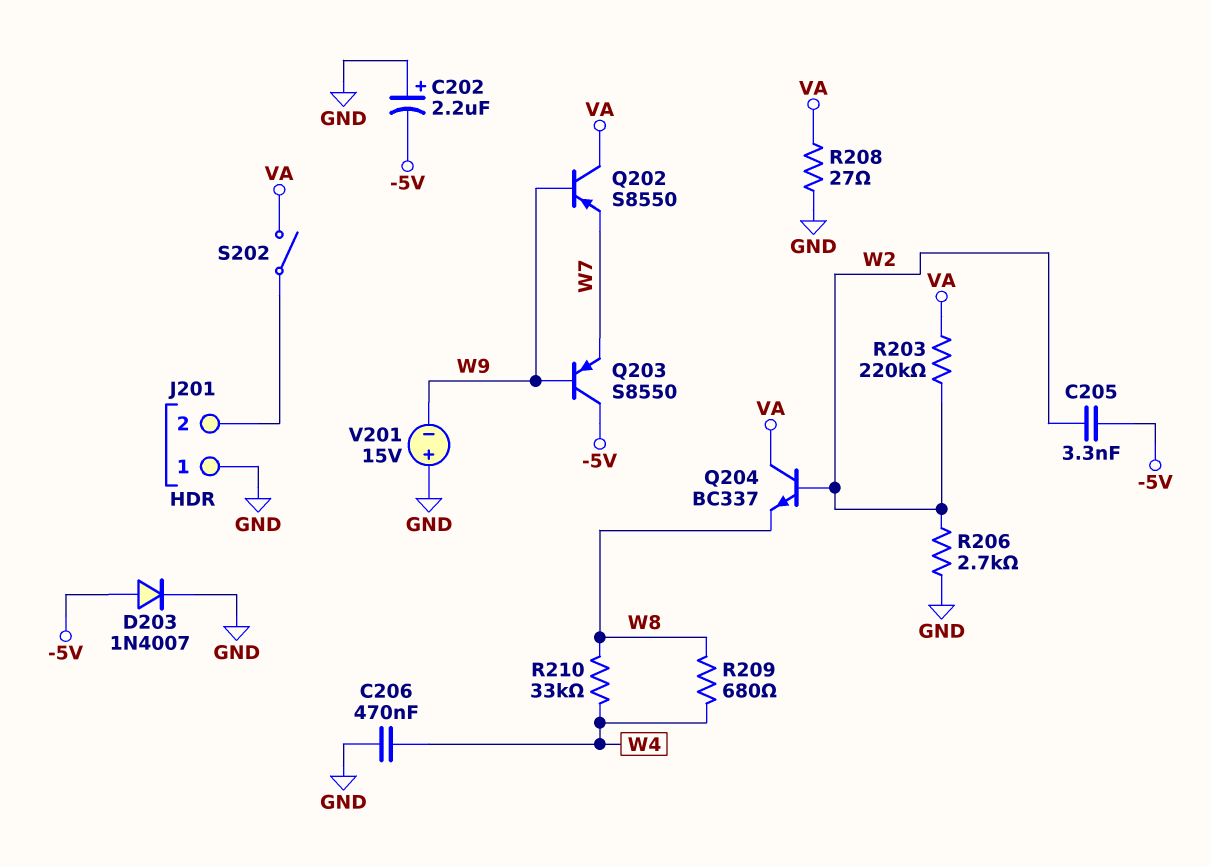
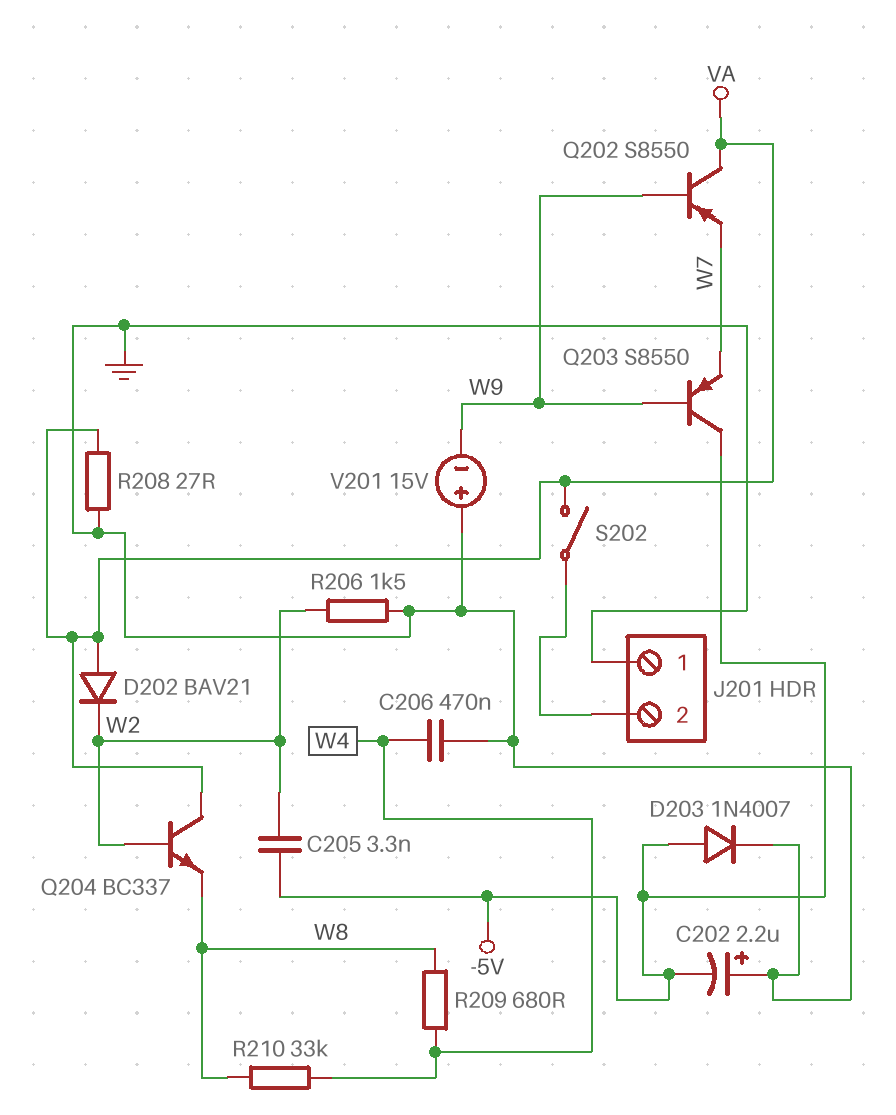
D202: none -> diode BAV21 (A VA, K W2)
R203: 220k (VA, W2) -> none
R206: 2.7k (GND, W2) -> 1.5k (GND, W2)

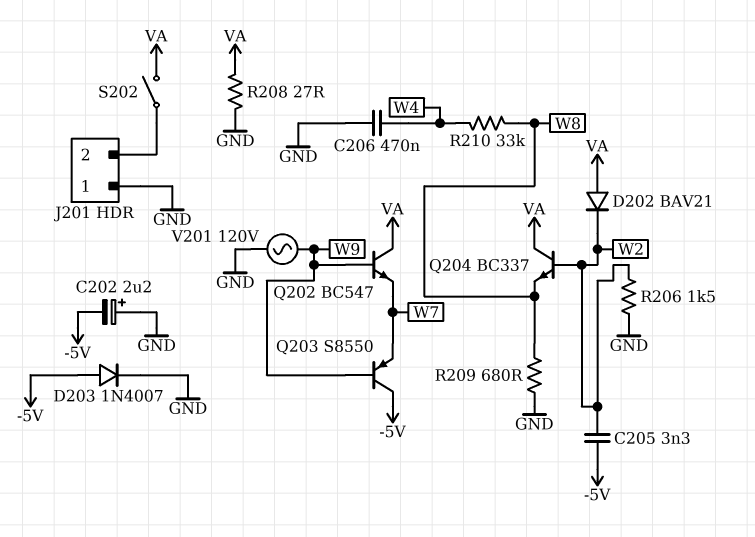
Q202: PNP S8550 (B W9, C VA, E W7) -> NPN BC547 (B W9, C VA, E W7)
R209: 680 (W4, W8) -> 680 (GND, W8)
V201: 15V (plus GND, minus W9) -> AC 120V (GND, W9)

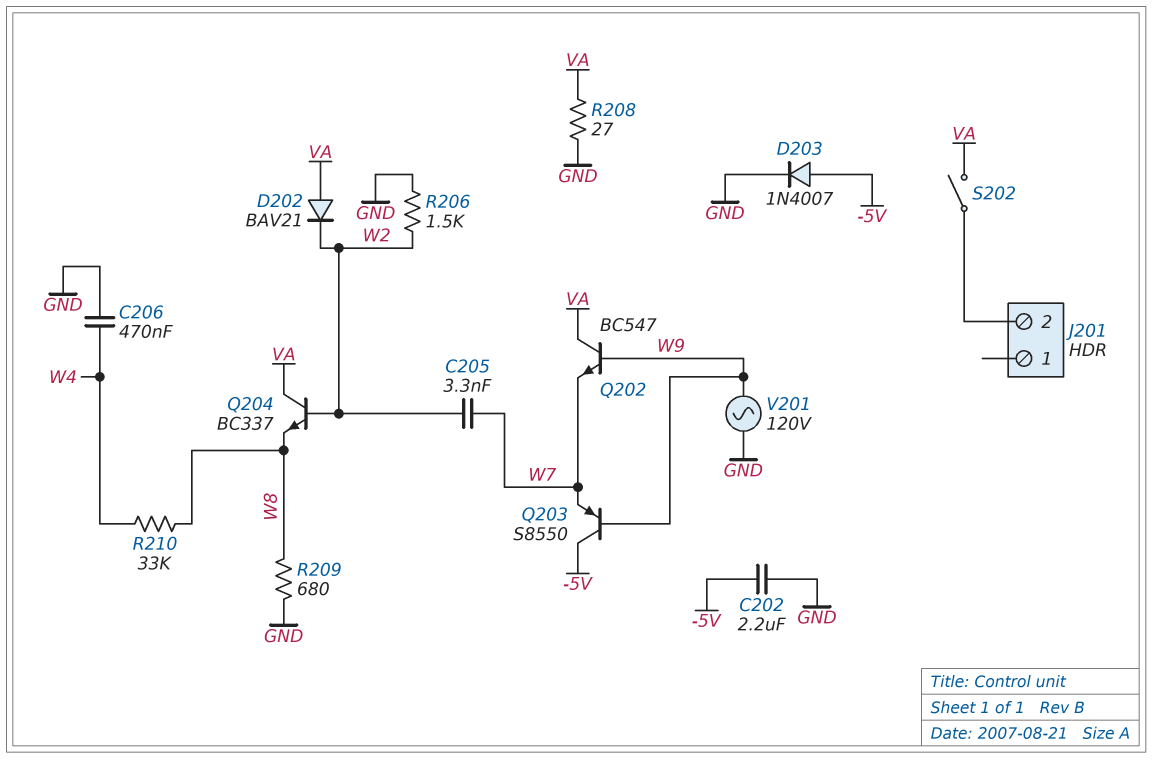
C202: 2.2uF (plus GND, minus -5V) -> 2.2uF (-5V, GND)
C205: 3.3nF (-5V, W2) -> 3.3nF (W2, W7)
J201 pin 1: GND -> none

